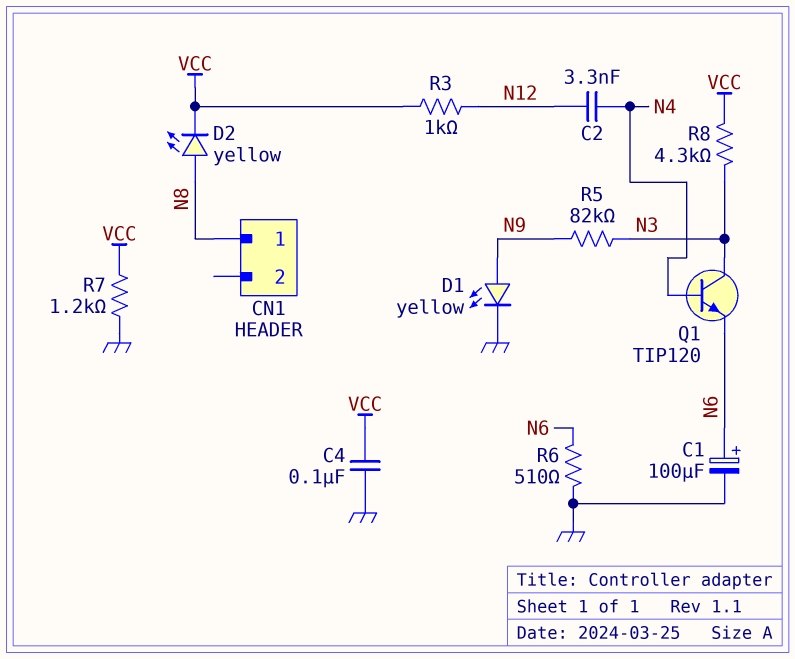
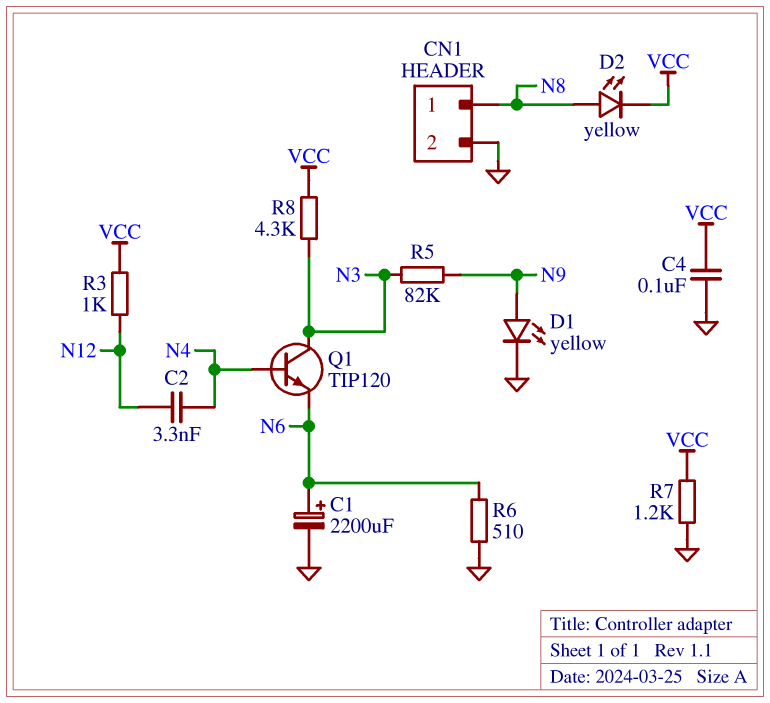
C1: 100uF (plus N6, minus GND) -> 2200uF (plus N6, minus GND)
CN1 pin 2: none -> GND

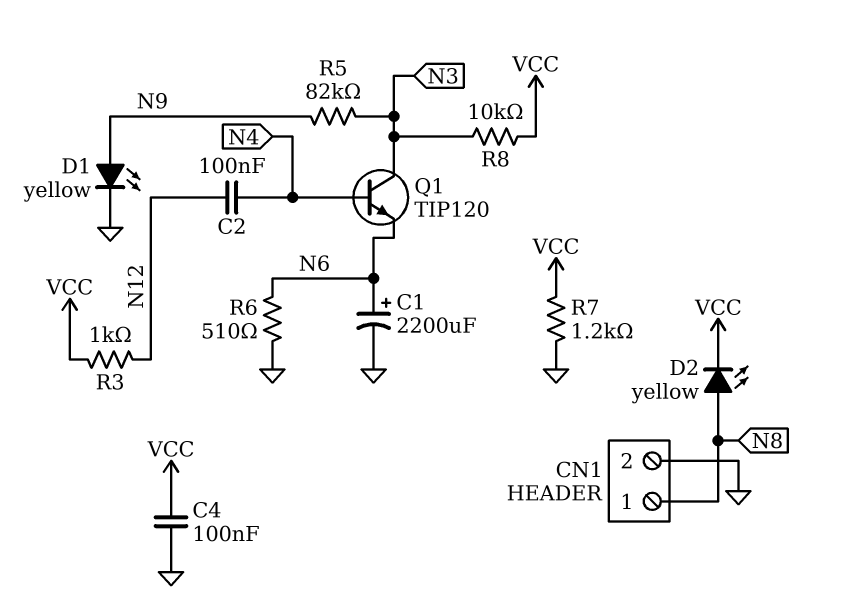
C2: 3.3nF (N4, N12) -> 100nF (N4, N12)
R8: 4.3k (N3, VCC) -> 10k (N3, VCC)

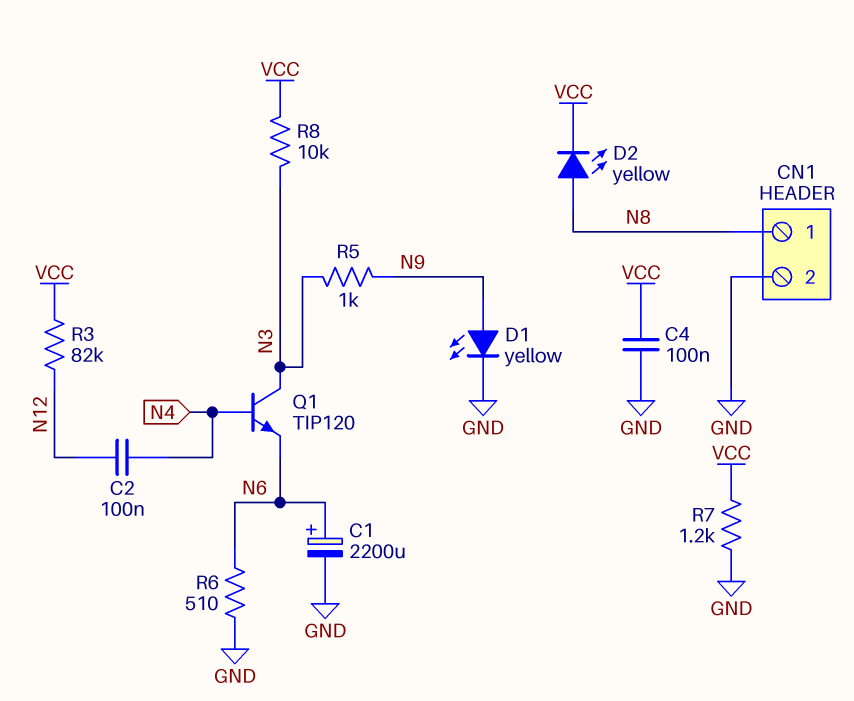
R3: 1k (N12, VCC) -> 82k (N12, VCC)
R5: 82k (N3, N9) -> 1k (N3, N9)

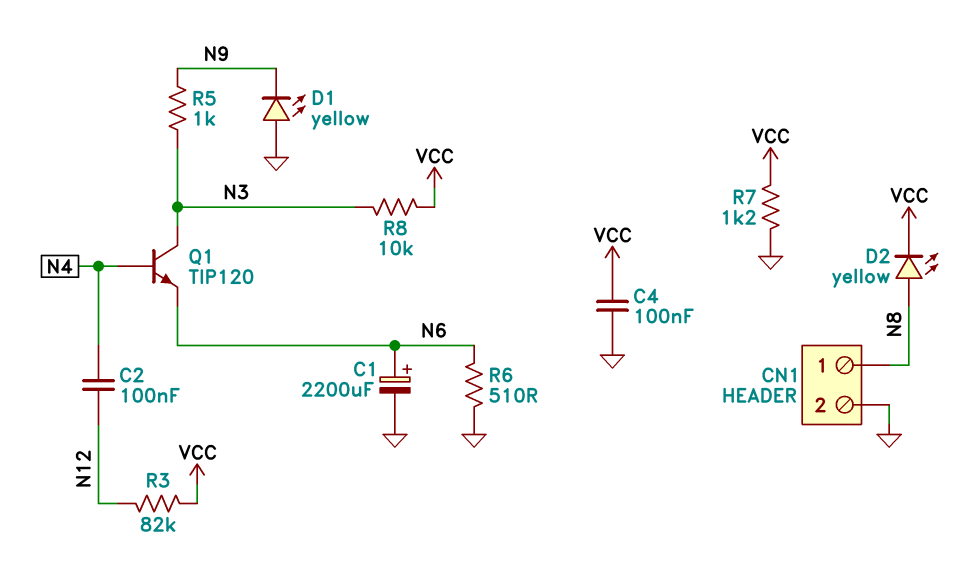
D1: LED yellow (A N9, K GND) -> LED yellow (A GND, K N9)

